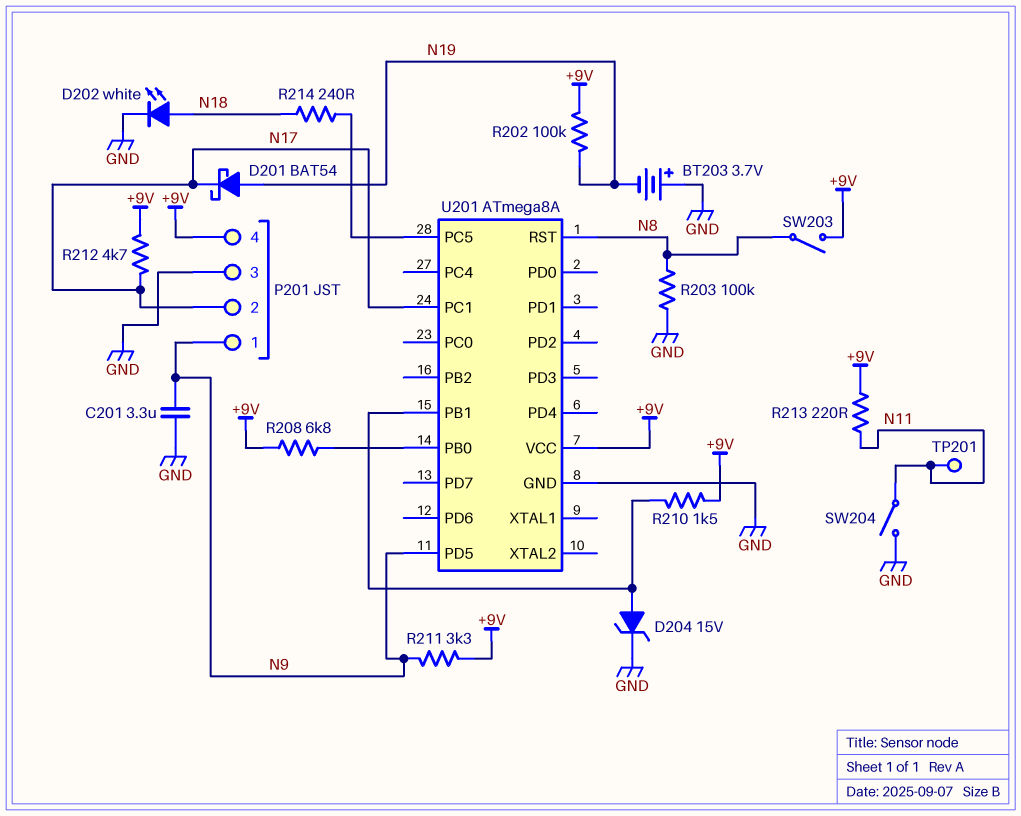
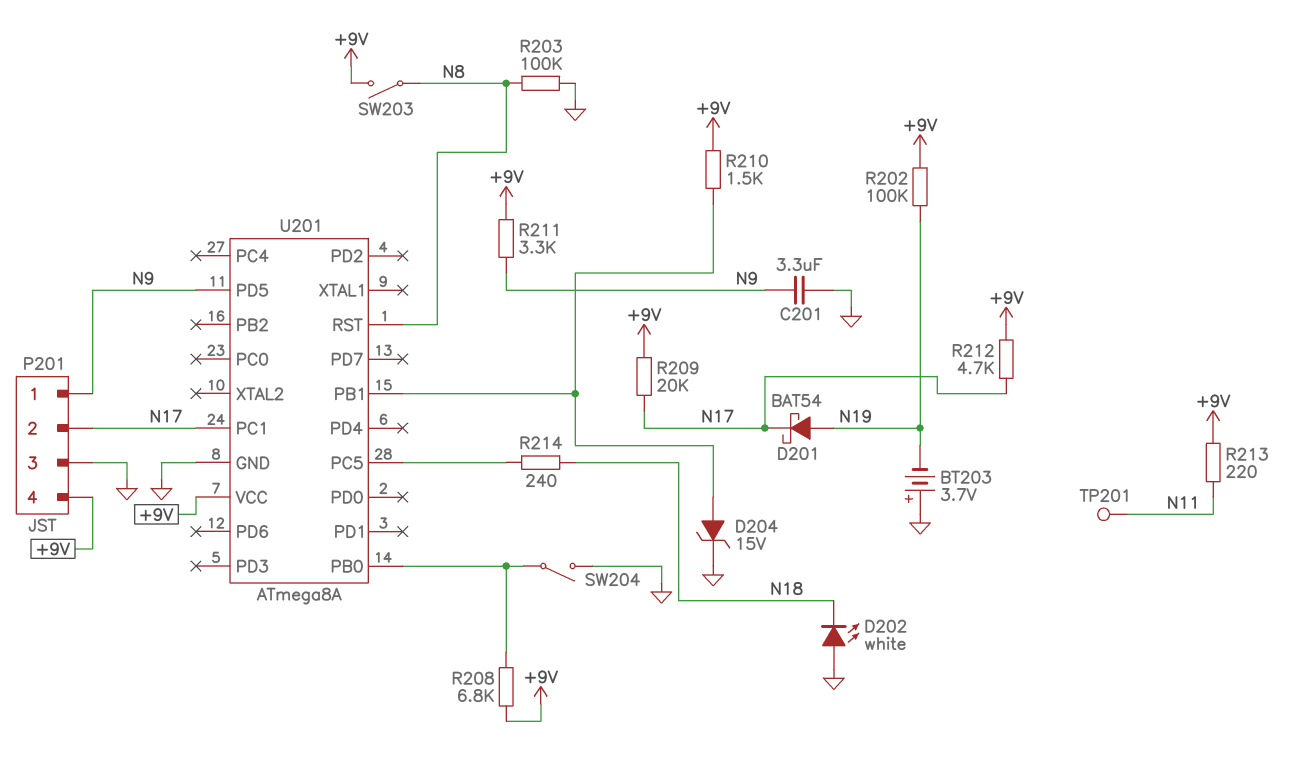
D202: LED white (A N18, K GND) -> LED white (A GND, K N18)
R209: none -> 20k (+9V, N17)
SW204: switch (GND, N11) -> switch (GND, U201/PB0)

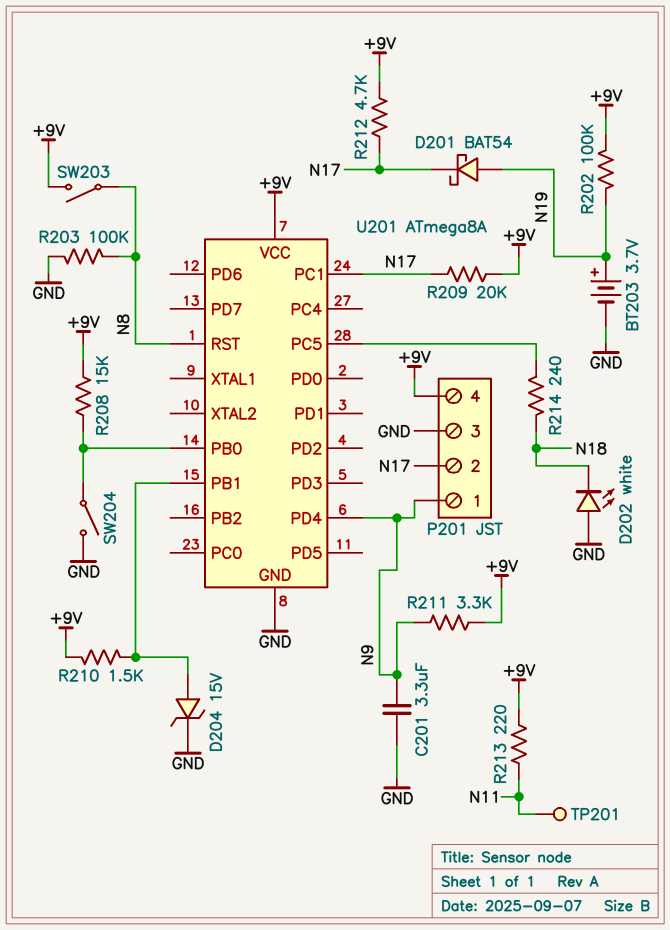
BT203: 3.7V (plus GND, minus N19) -> 3.7V (plus N19, minus GND)
R208: 6.8k (+9V, U201/PB0) -> 15k (+9V, U201/PB0)
U201 pin PD4: none -> N9
U201 pin PD5: N9 -> none

